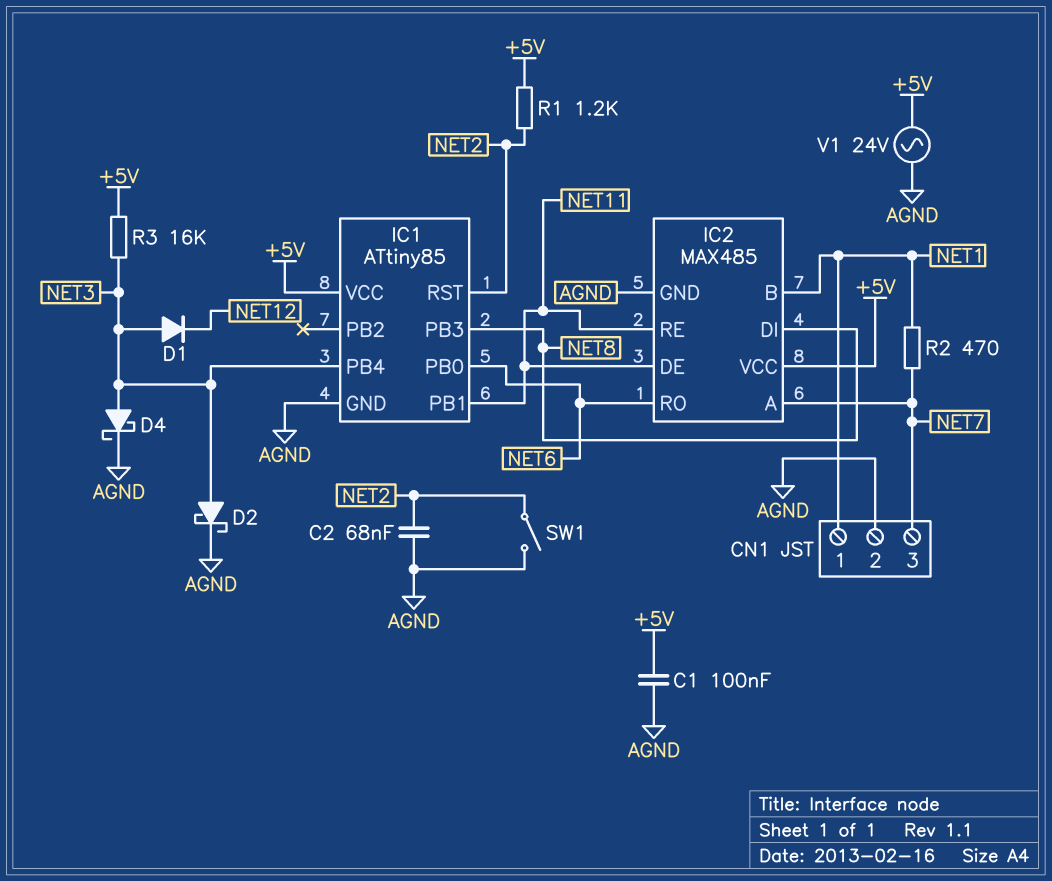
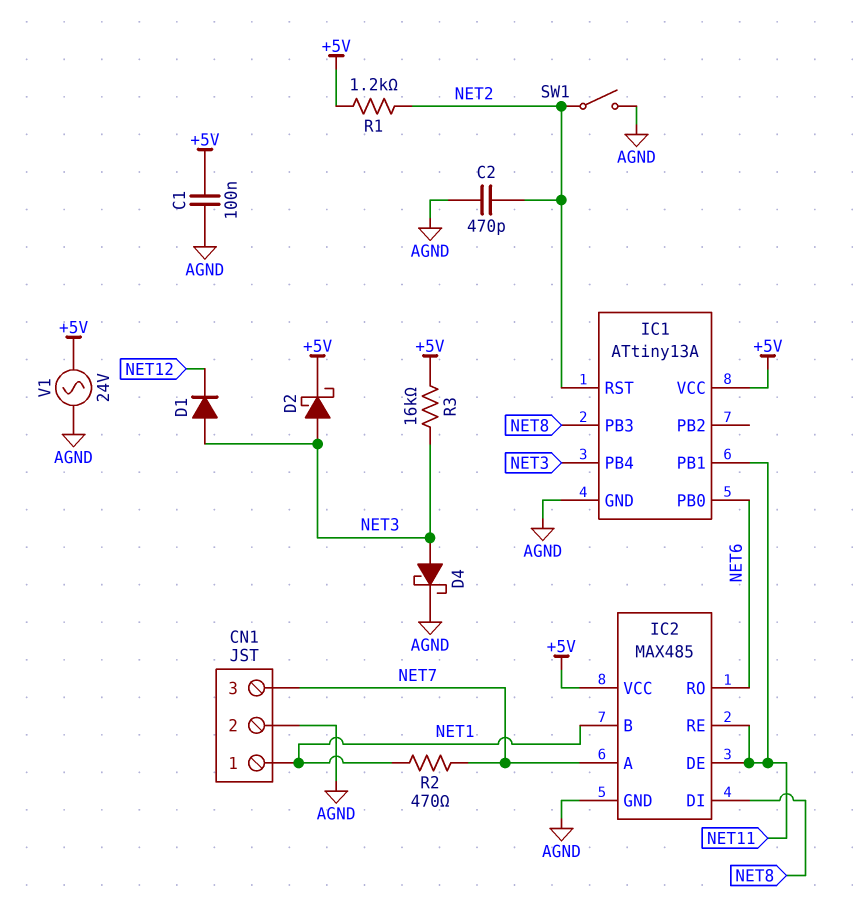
C2: 68nF (AGND, NET2) -> 470pF (AGND, NET2)
D2: schottky (A NET3, K AGND) -> schottky (A NET3, K +5V)
IC1: ATtiny85 -> ATtiny13A

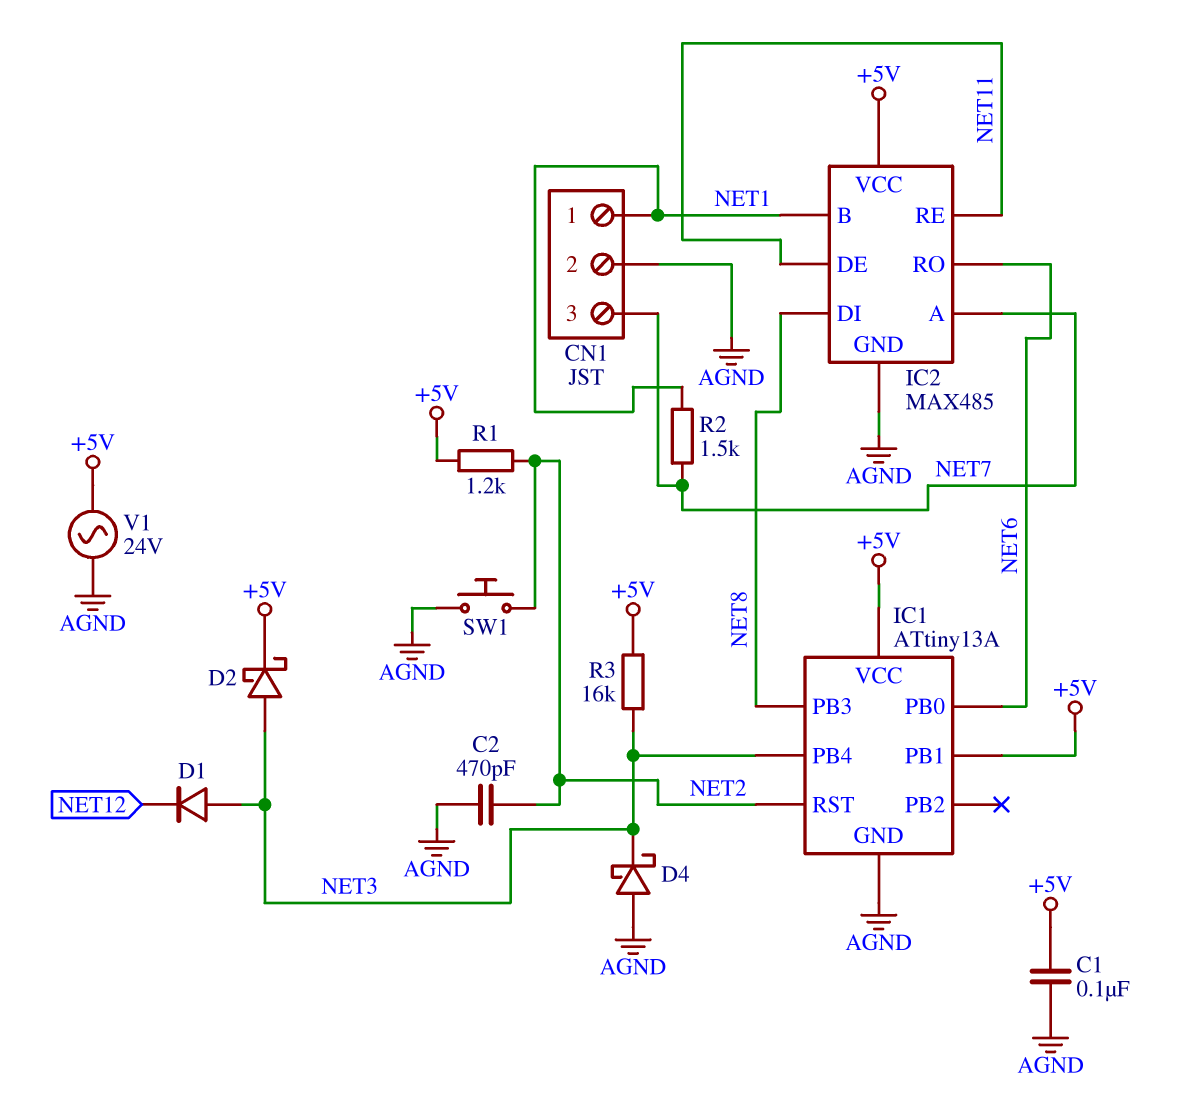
D4: schottky (A NET3, K AGND) -> schottky (A AGND, K NET3)
IC1 pin PB1: NET11 -> +5V
R2: 470 (NET1, NET7) -> 1.5k (NET1, NET7)
SW1: switch (AGND, NET2) -> button (AGND, NET2)

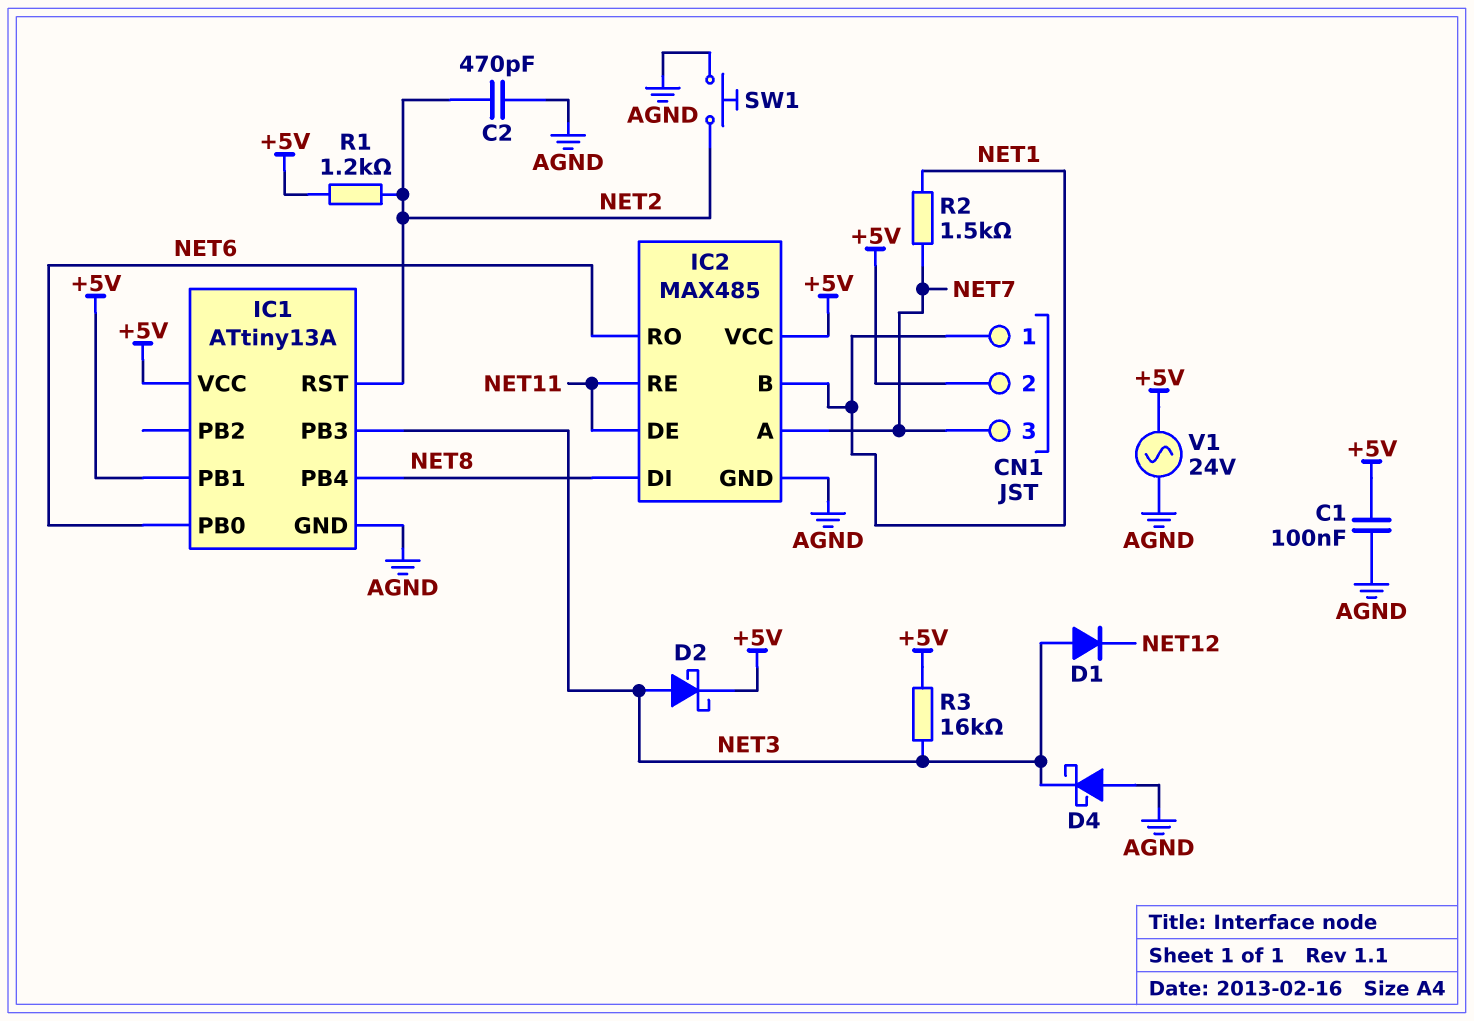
CN1 pin 2: AGND -> +5V
IC1 pin PB3: NET8 -> NET3
IC1 pin PB4: NET3 -> NET8

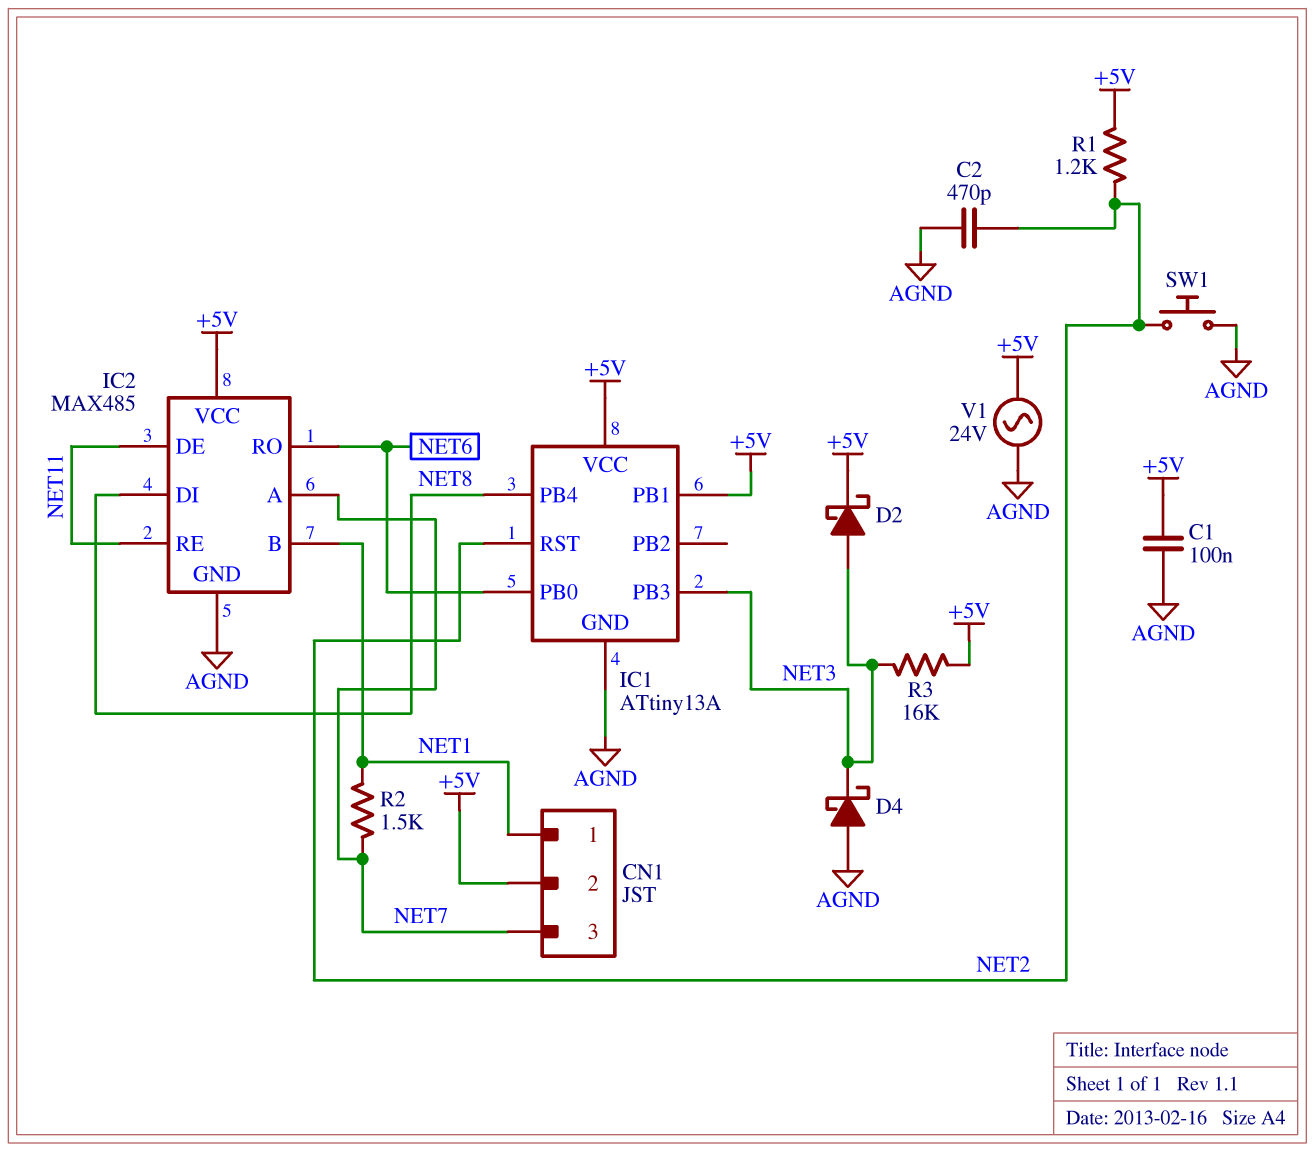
D1: diode (A NET3, K NET12) -> none

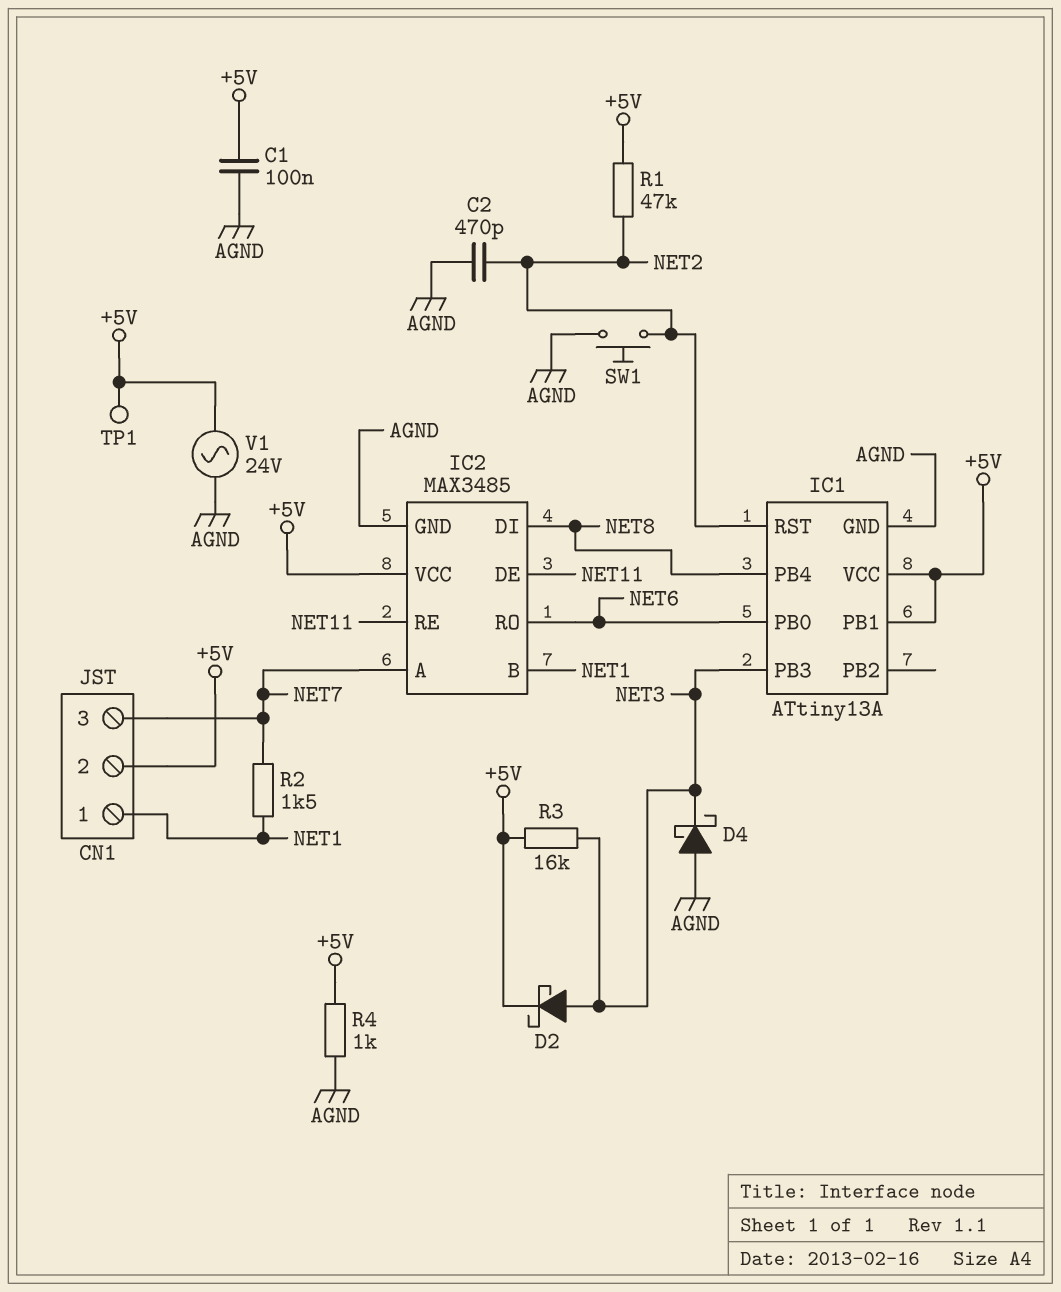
IC2: MAX485 -> MAX3485
R1: 1.2k (+5V, NET2) -> 47k (+5V, NET2)
R4: none -> 1k (+5V, AGND)
TP1: none -> test point (+5V)

